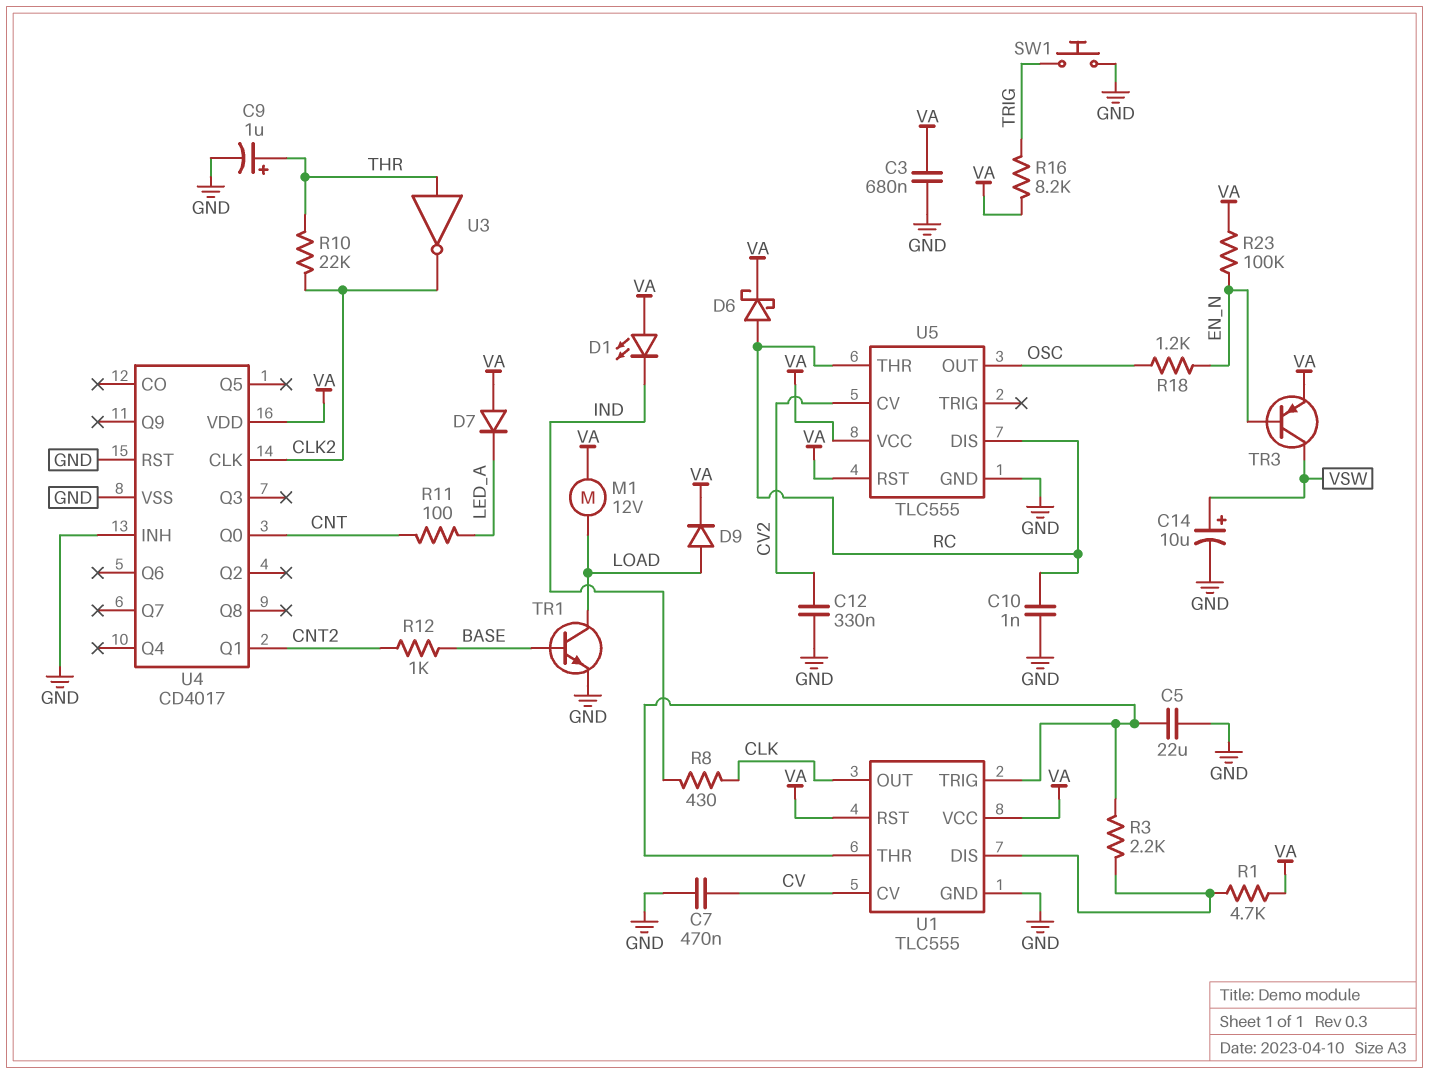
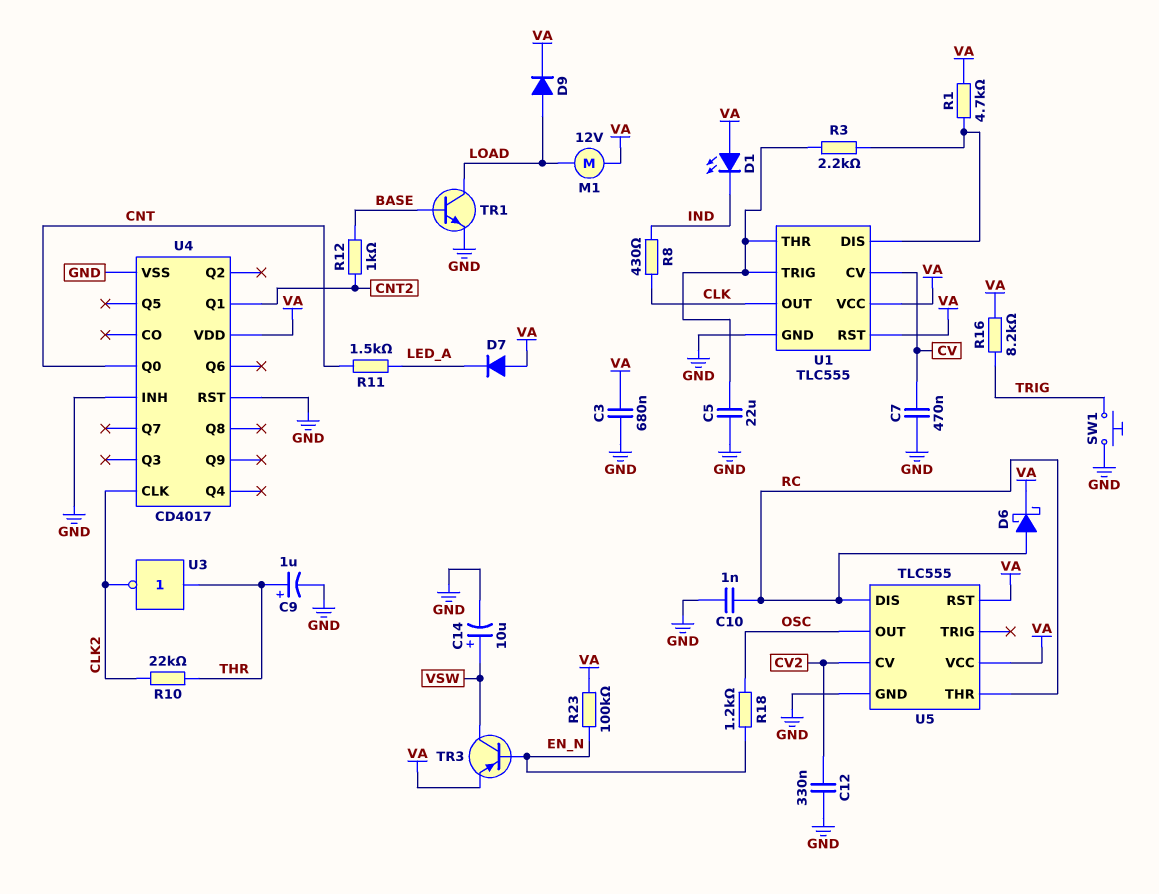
R11: 100 (CNT, LED_A) -> 1.5k (CNT, LED_A)

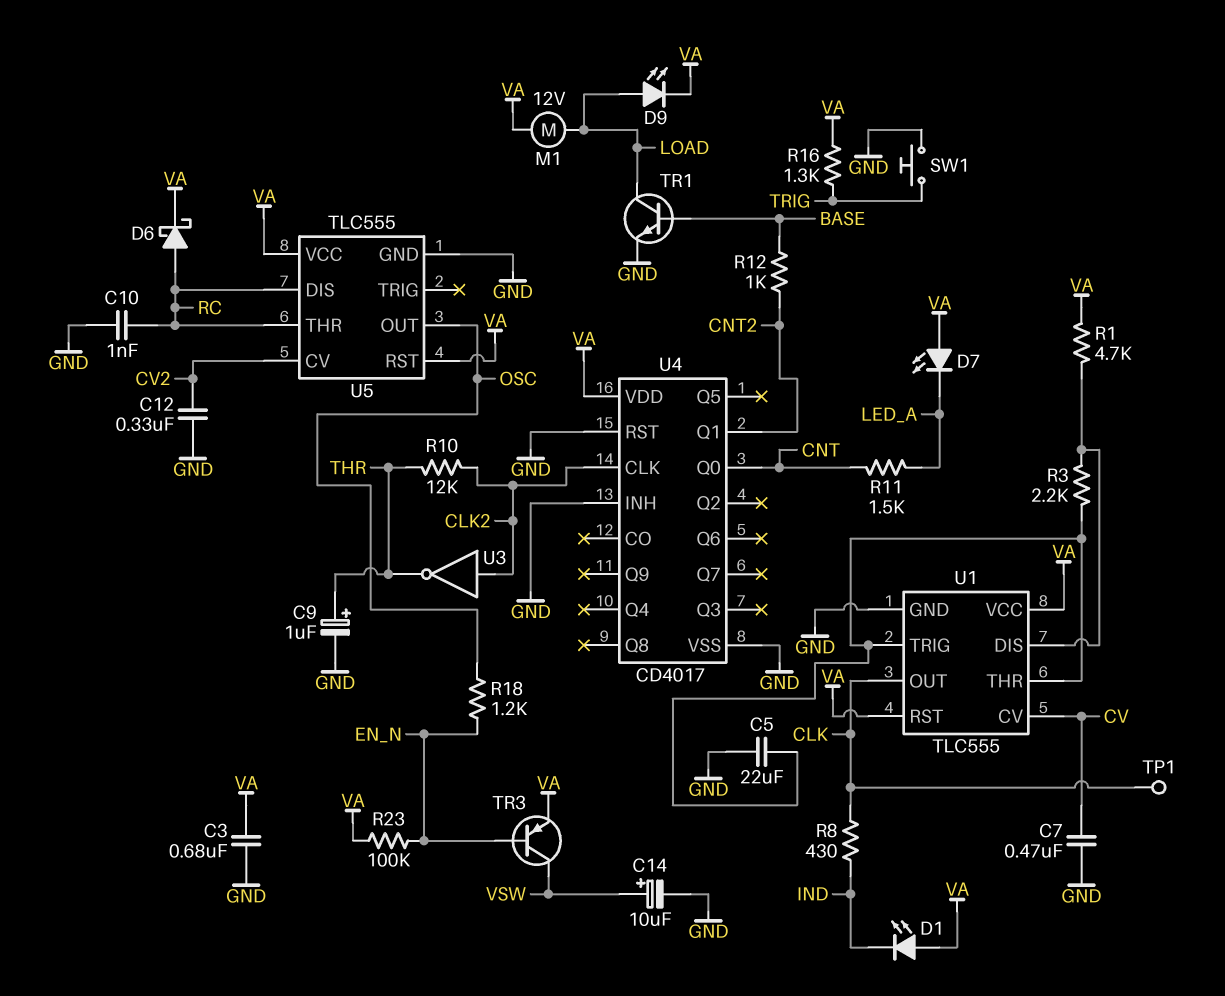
D7: diode (A VA, K LED_A) -> LED (A VA, K LED_A)
D9: diode (A LOAD, K VA) -> LED (A LOAD, K VA)
R10: 22k (CLK2, THR) -> 12k (CLK2, THR)
R16: 8.2k (TRIG, VA) -> 1.3k (TRIG, VA)
TP1: none -> test point (CLK)
U3: NOT (in THR, out CLK2) -> NOT (in CLK2, out THR)

